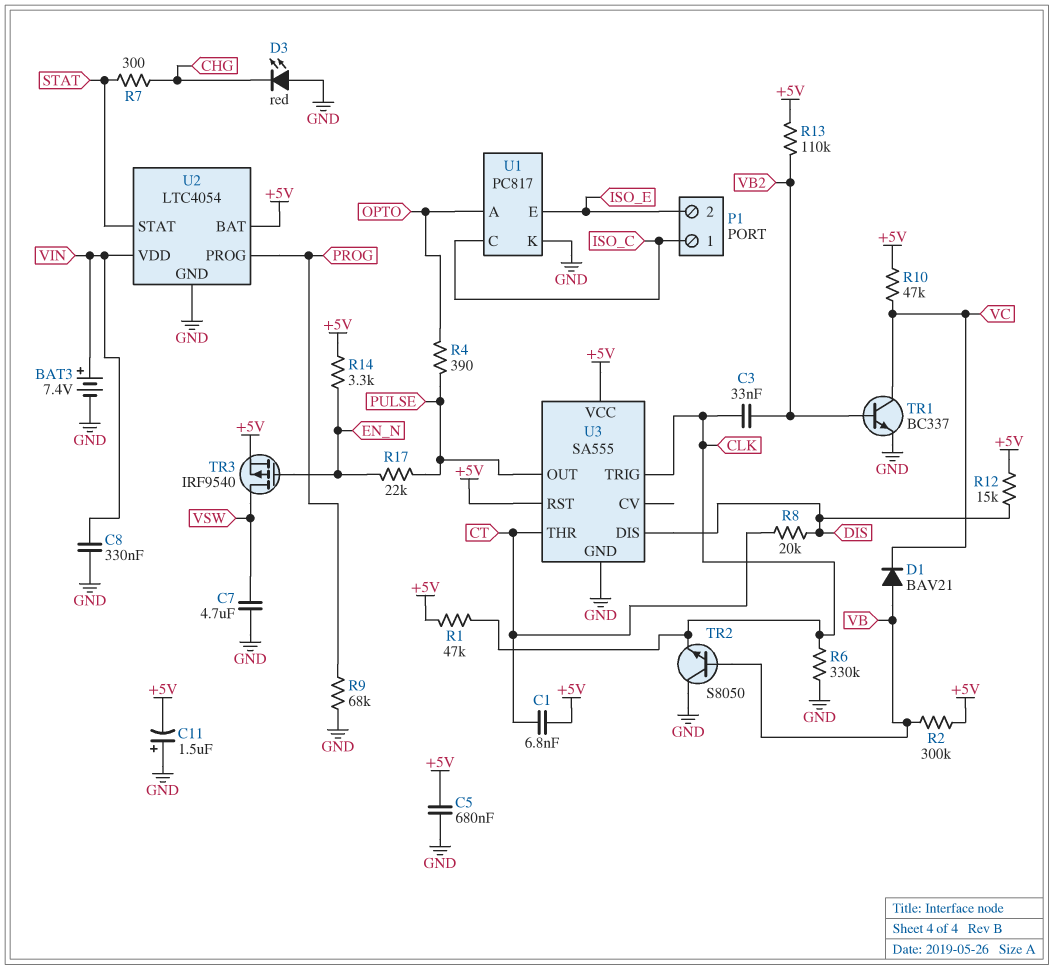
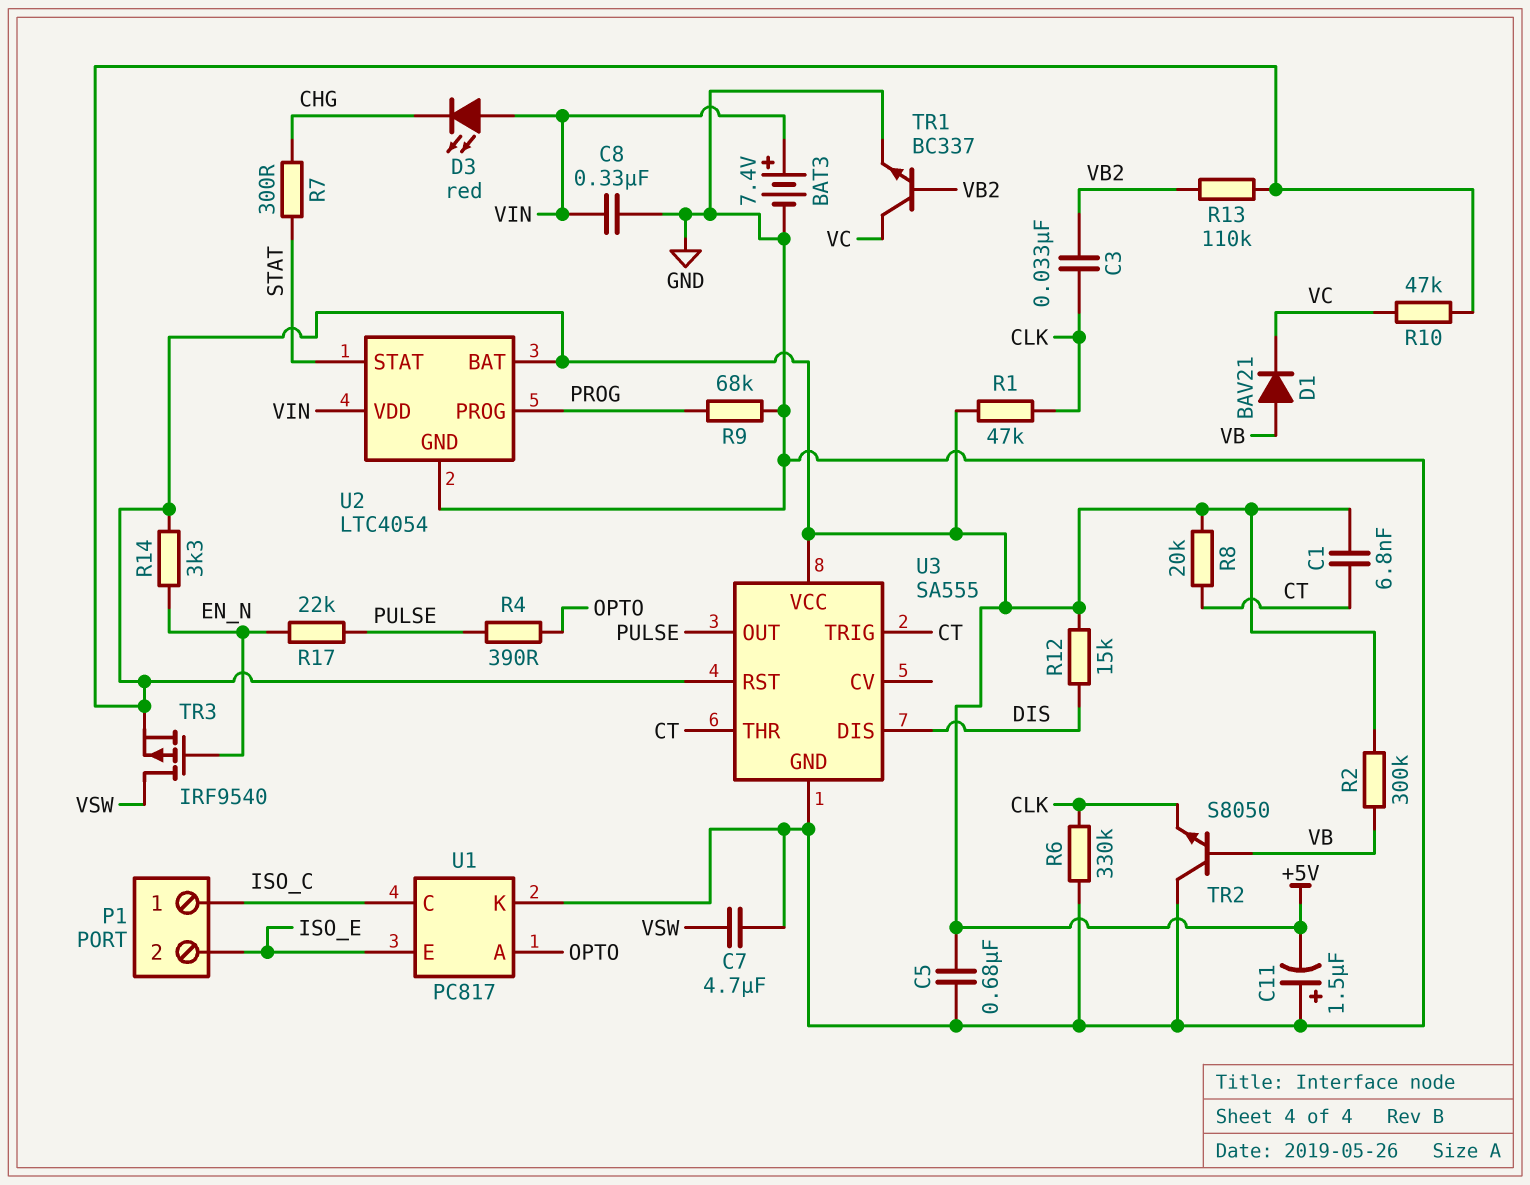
D3: LED red (A GND, K CHG) -> LED red (A VIN, K CHG)
R8: 20k (CT, DIS) -> 20k (+5V, CT)
U3 pin TRIG: CLK -> CT

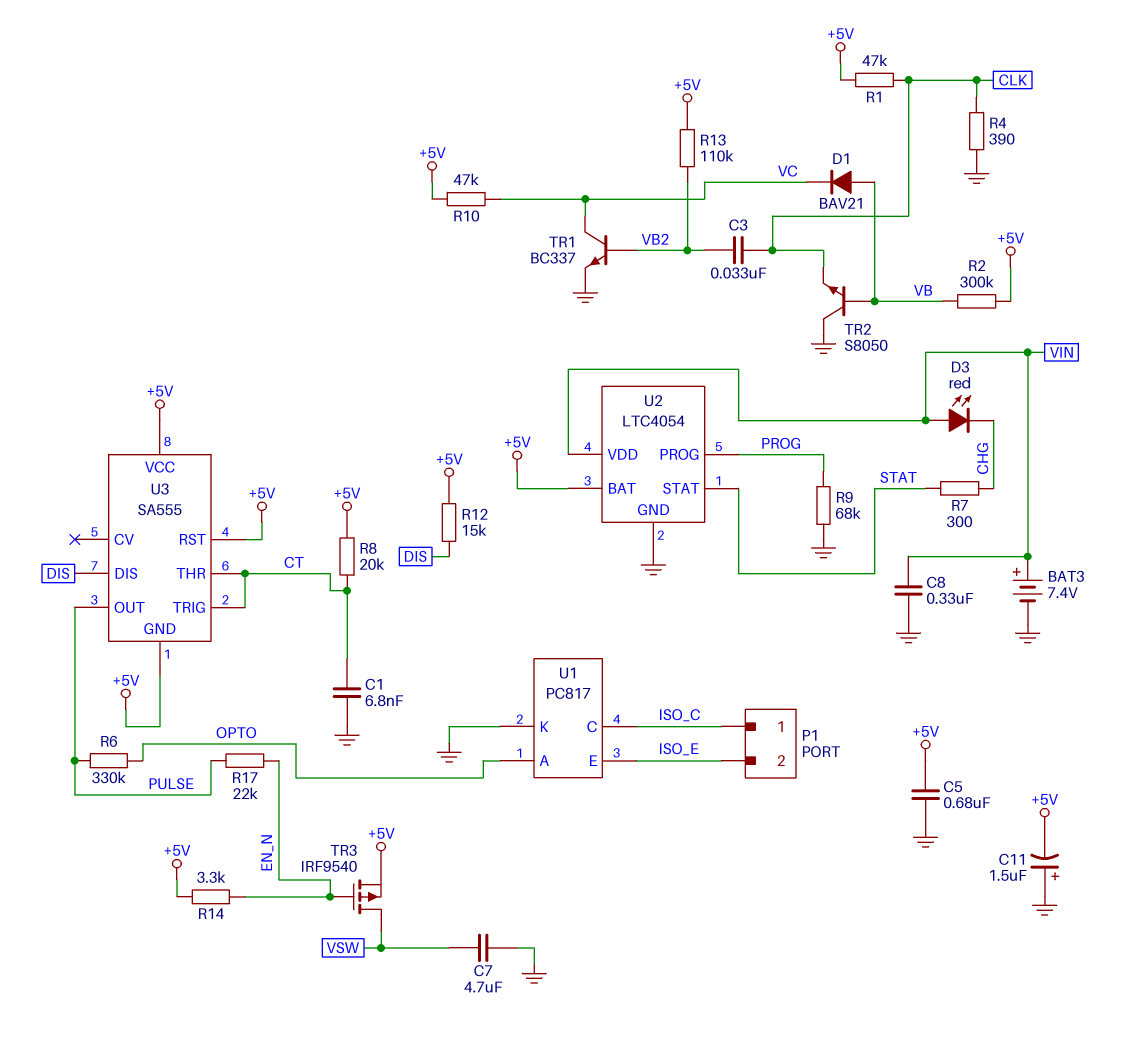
C1: 6.8nF (+5V, CT) -> 6.8nF (CT, GND)
R4: 390 (OPTO, PULSE) -> 390 (CLK, GND)
R6: 330k (CLK, GND) -> 330k (OPTO, PULSE)
U3 pin GND: GND -> +5V

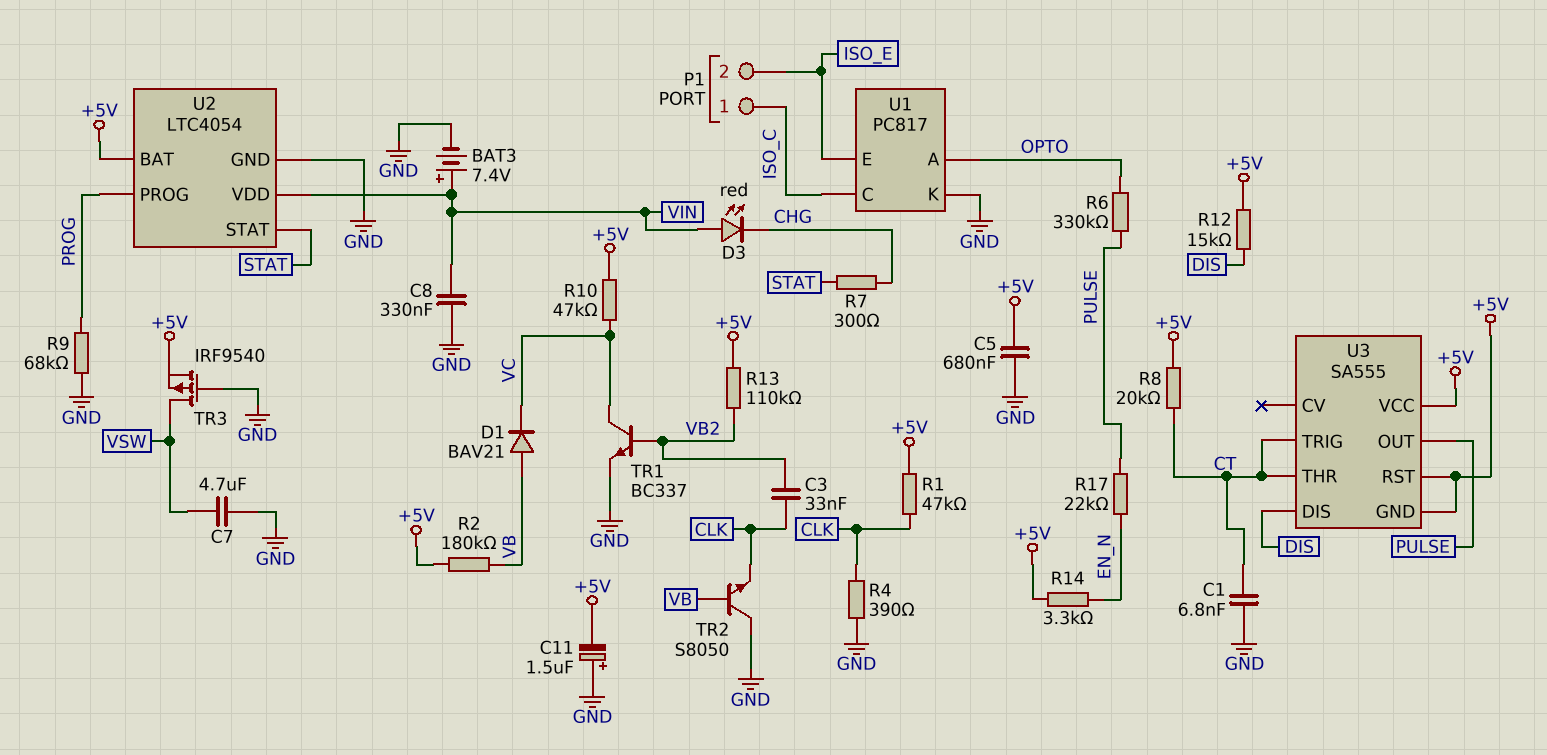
R2: 300k (+5V, VB) -> 180k (+5V, VB)
TR3: PMOS IRF9540 (G EN_N, D VSW, S +5V) -> PMOS IRF9540 (G GND, D VSW, S +5V)

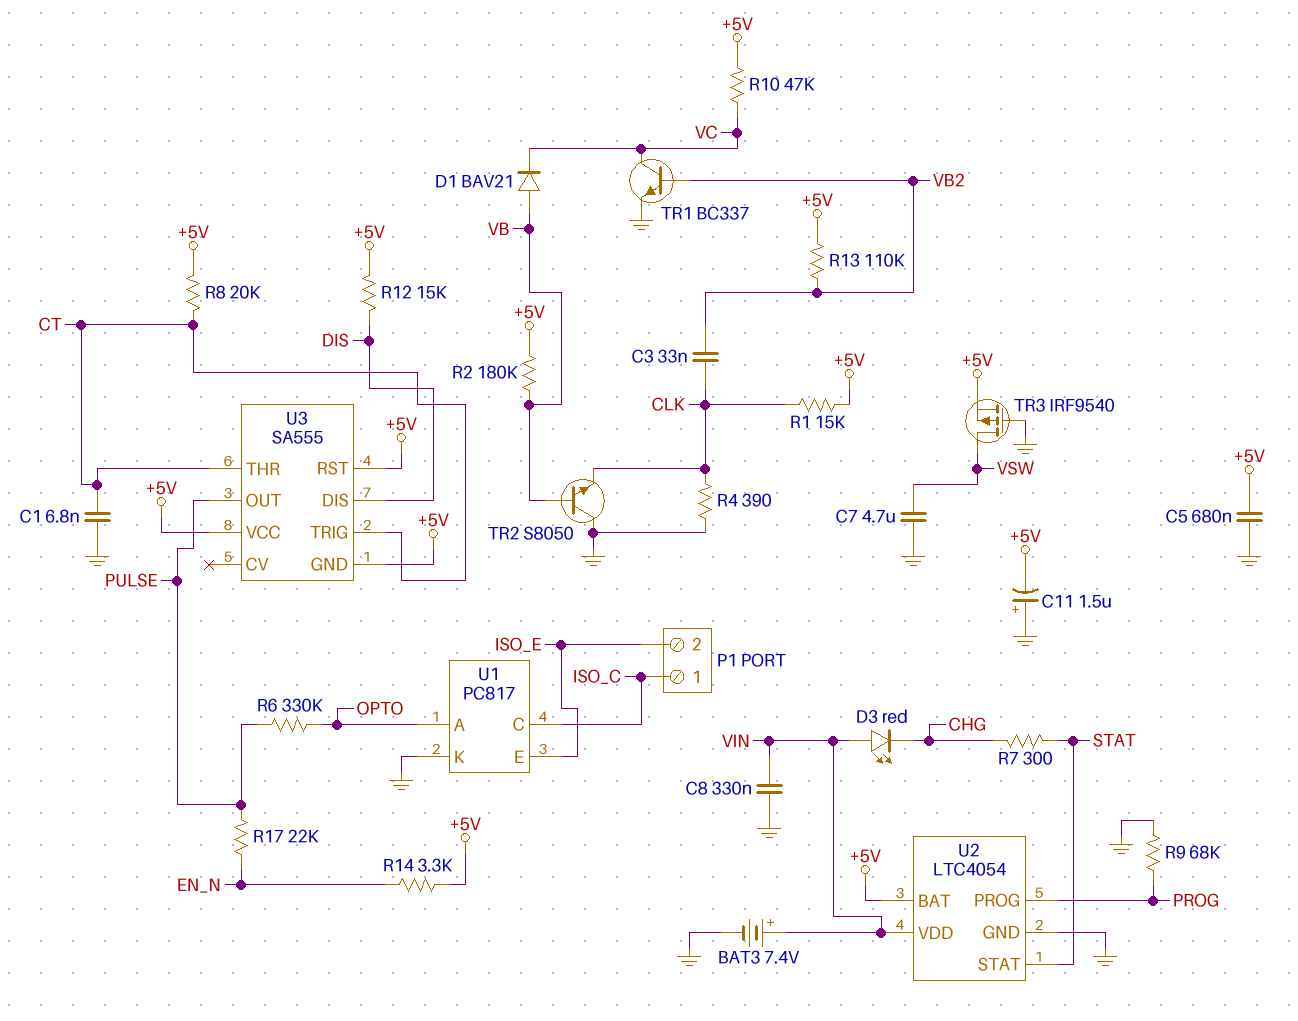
R1: 47k (+5V, CLK) -> 15k (+5V, CLK)

